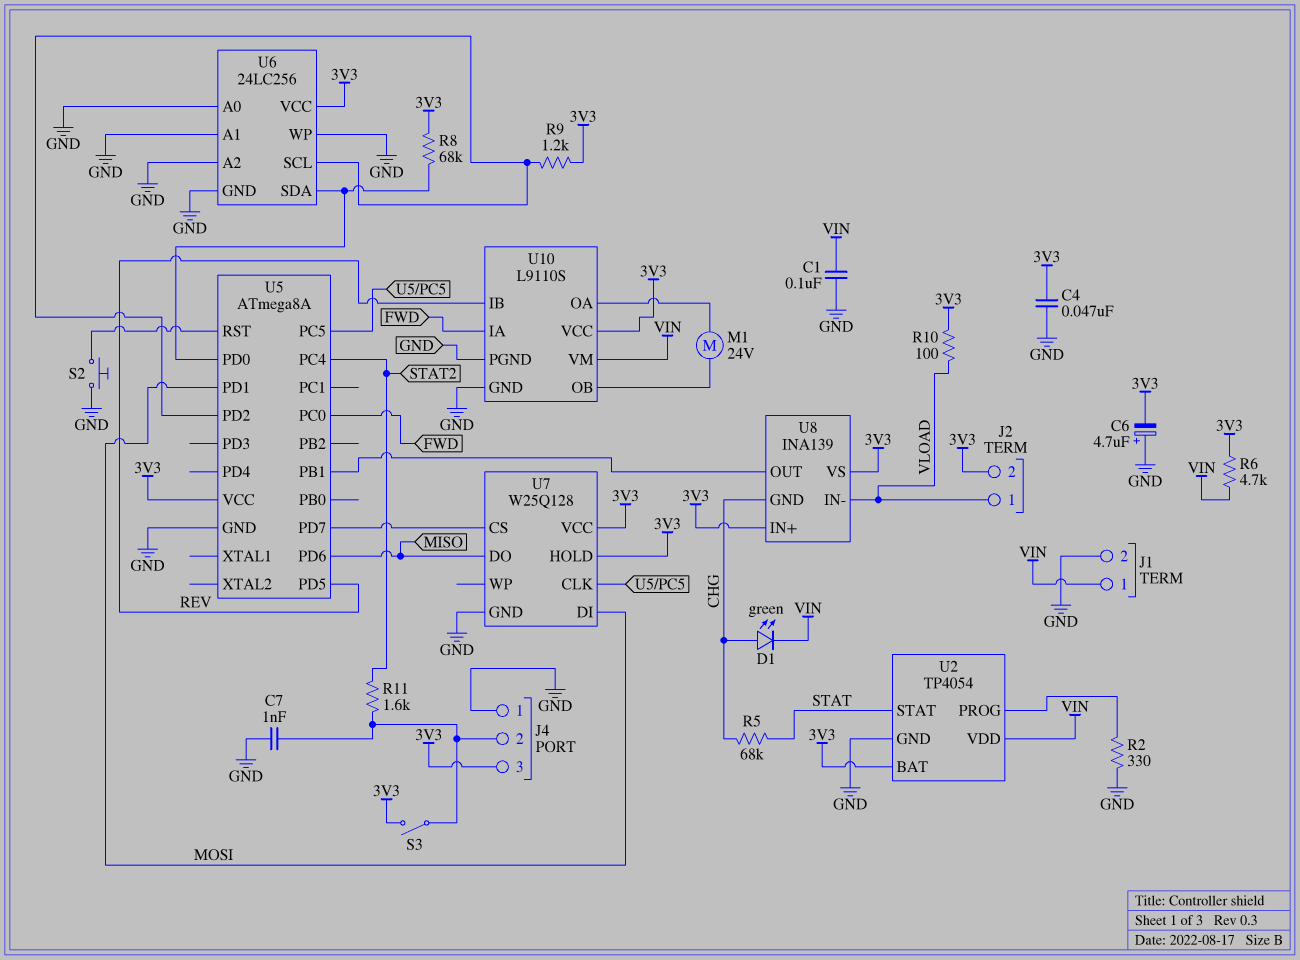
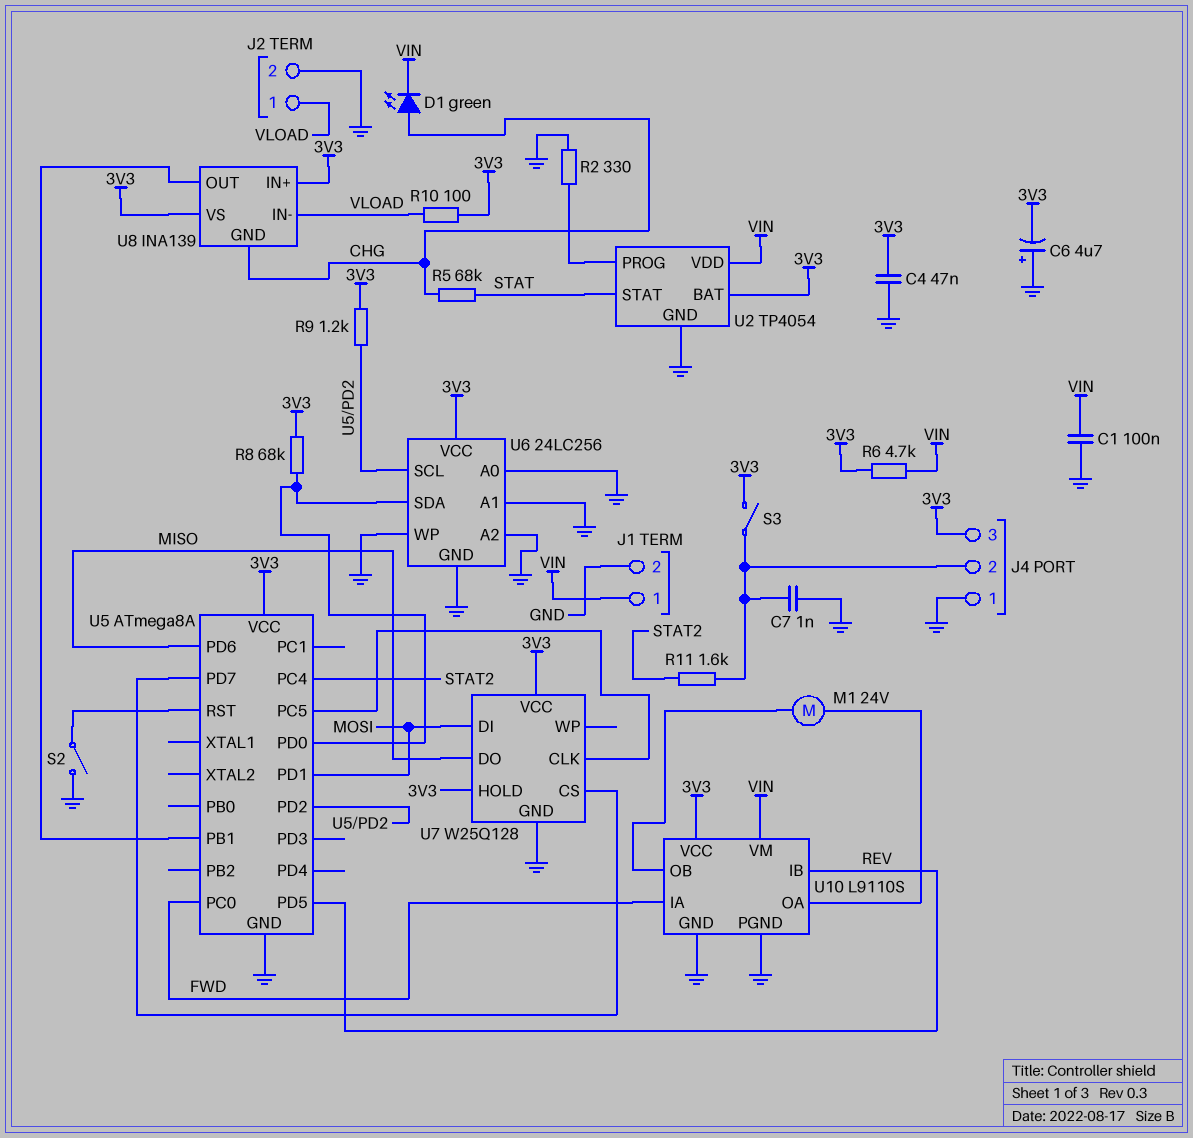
J2 pin 2: 3V3 -> GND
S2: button (GND, U5/RST) -> switch (GND, U5/RST)

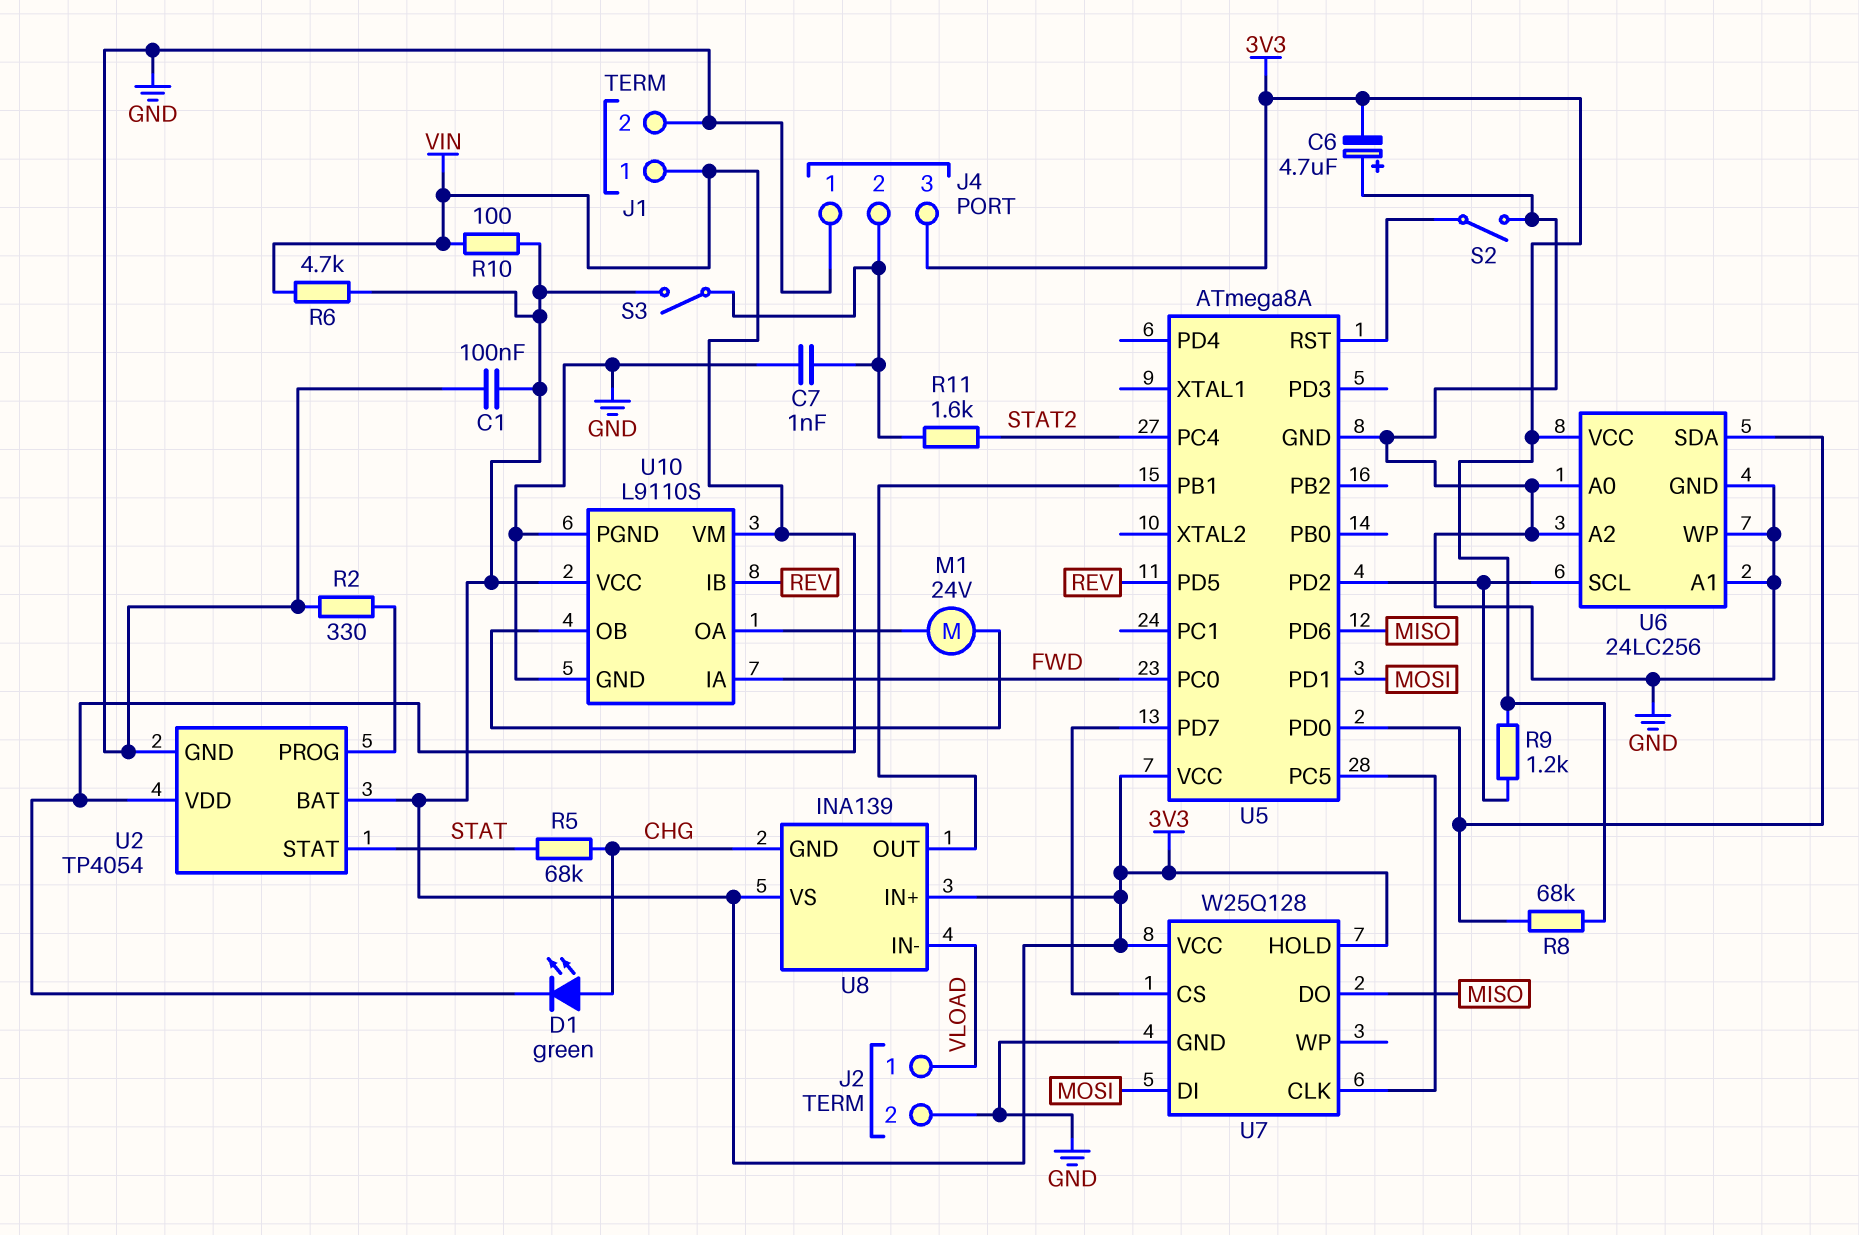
C1: 100nF (GND, VIN) -> 100nF (3V3, GND)
C4: 47nF (3V3, GND) -> none
R10: 100 (3V3, VLOAD) -> 100 (3V3, VIN)

